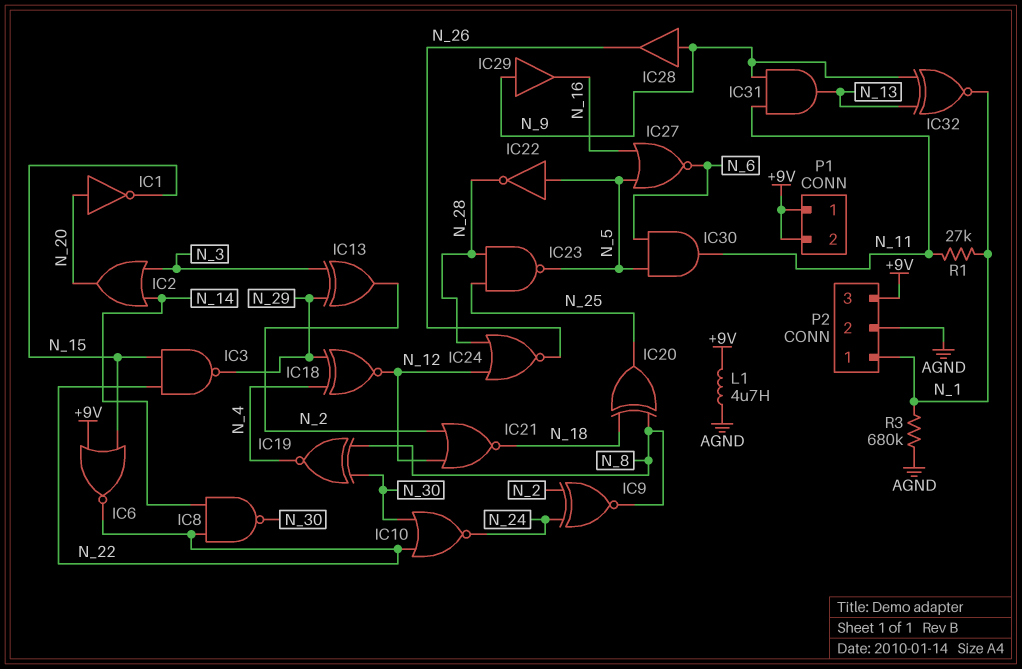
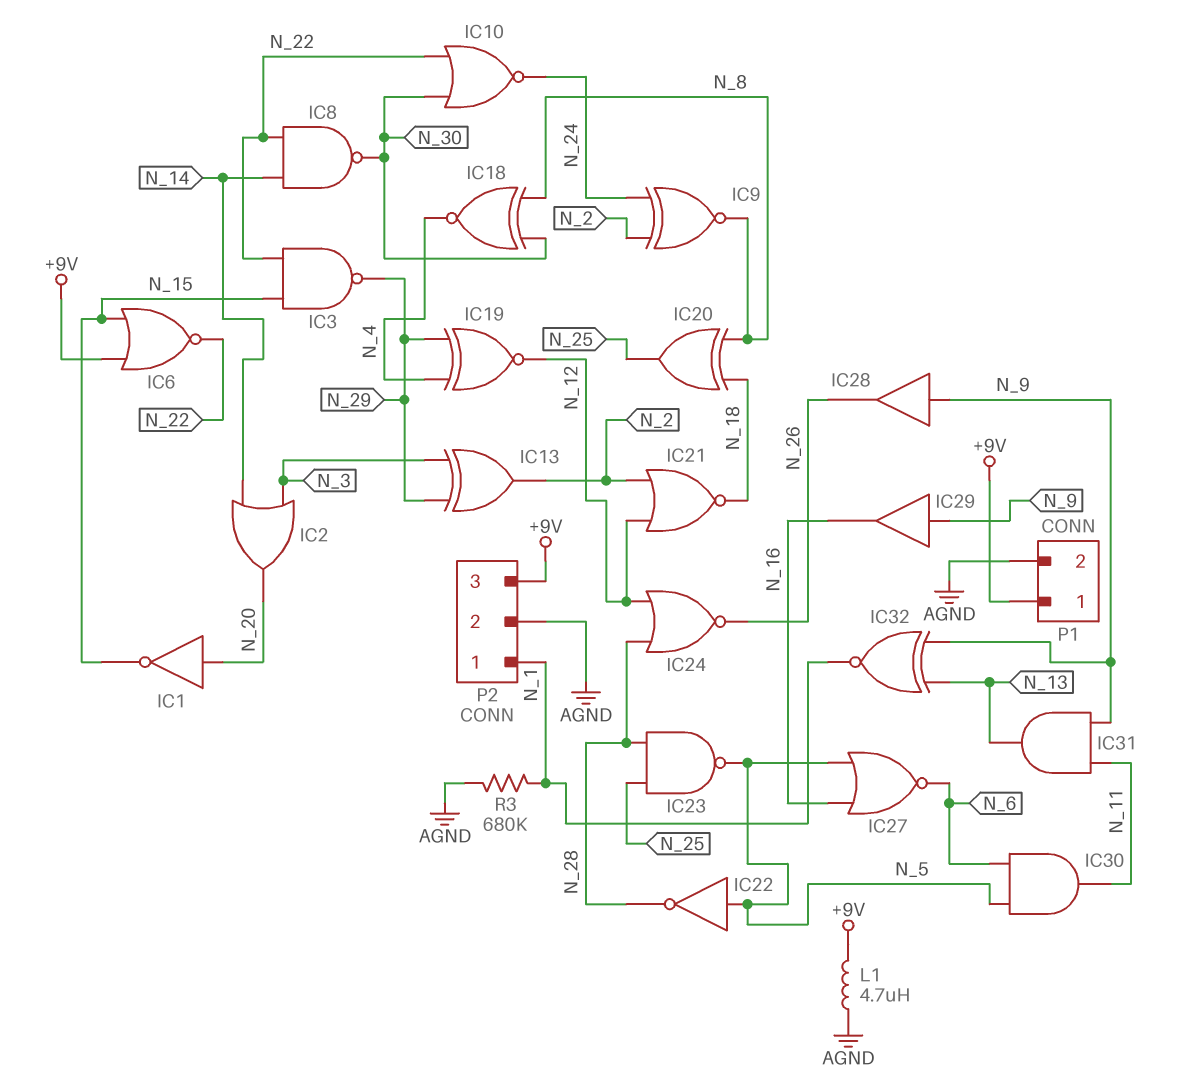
IC18: XNOR (in N_4, in N_29, out N_12) -> XNOR (in N_8, in N_30, out N_4)
IC19: XNOR (in N_8, in N_30, out N_4) -> XNOR (in N_4, in N_29, out N_12)
P1 pin 2: +9V -> AGND
R1: 27k (N_1, N_11) -> none

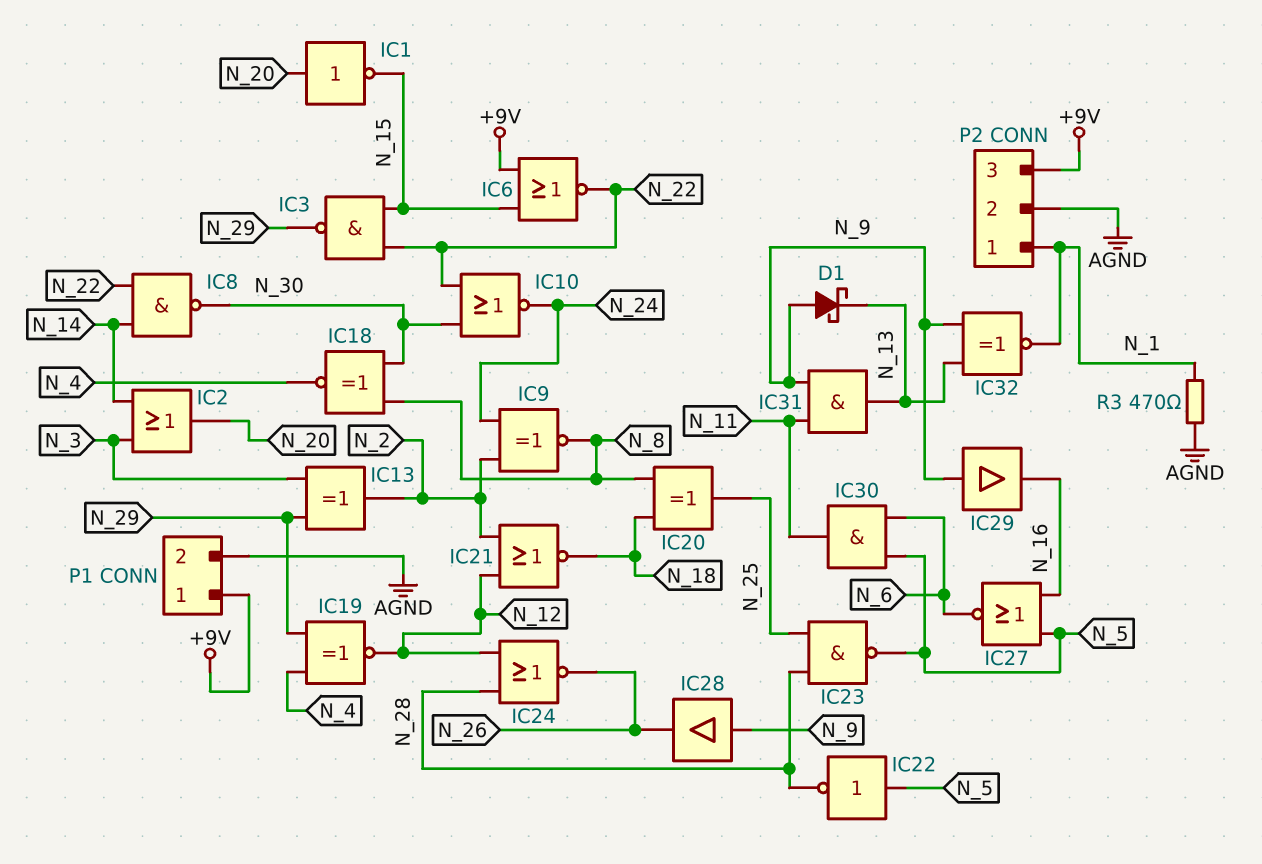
D1: none -> schottky (A N_9, K N_13)
L1: 4.7uH (+9V, AGND) -> none
R3: 680k (AGND, N_1) -> 470 (AGND, N_1)

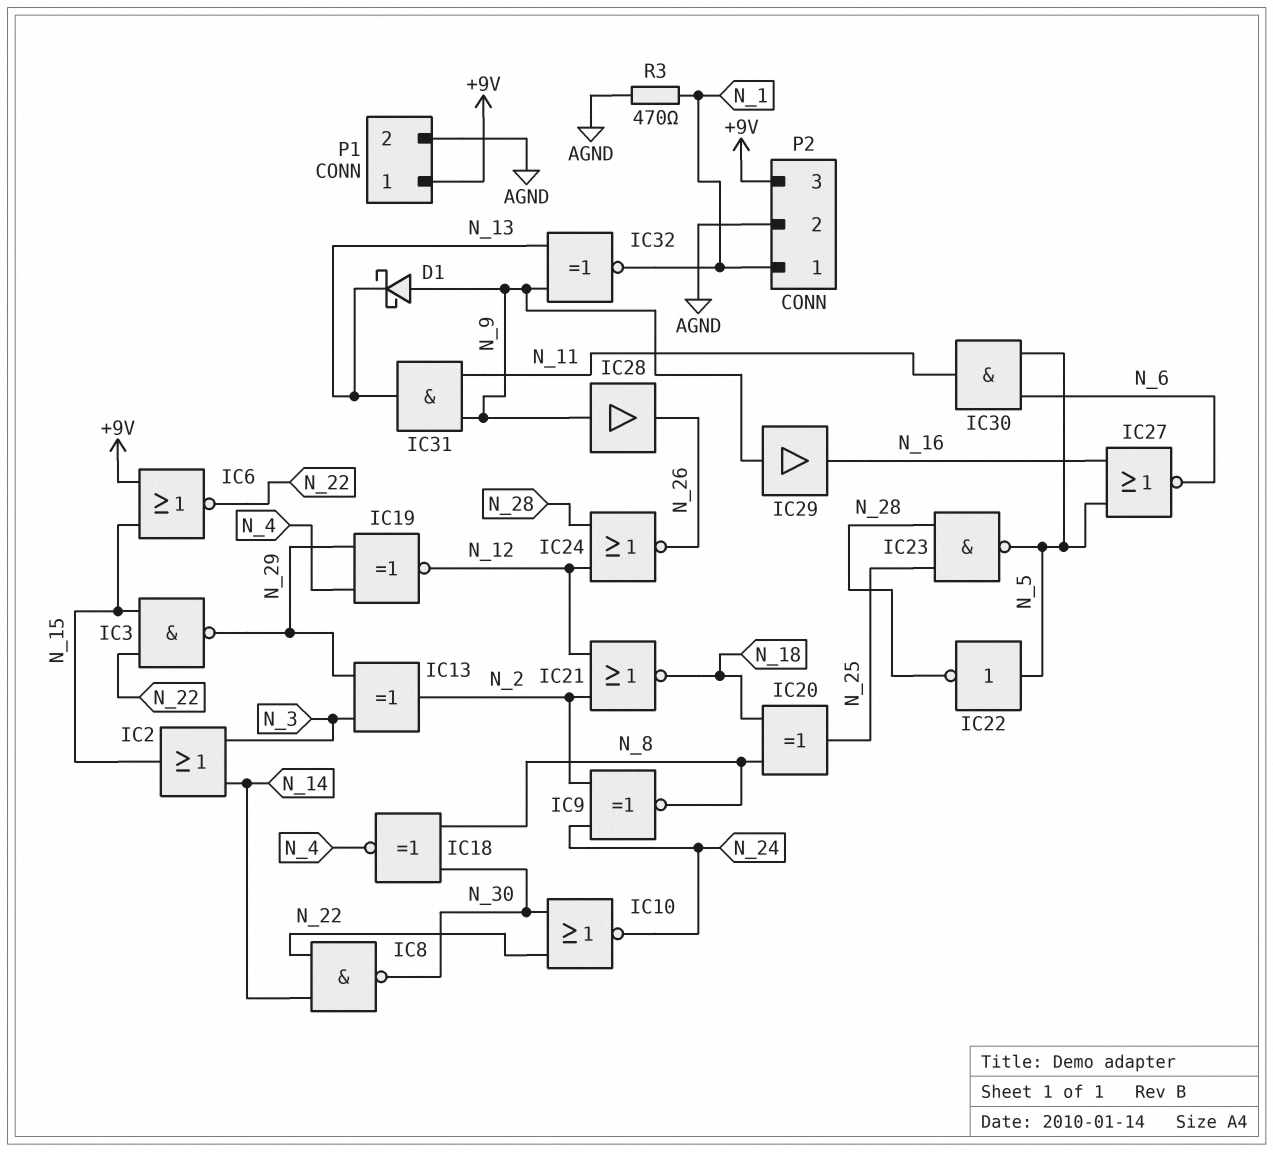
IC1: NOT (in N_20, out N_15) -> none
IC2: OR (in N_3, in N_14, out N_20) -> OR (in N_3, in N_14, out N_15)

